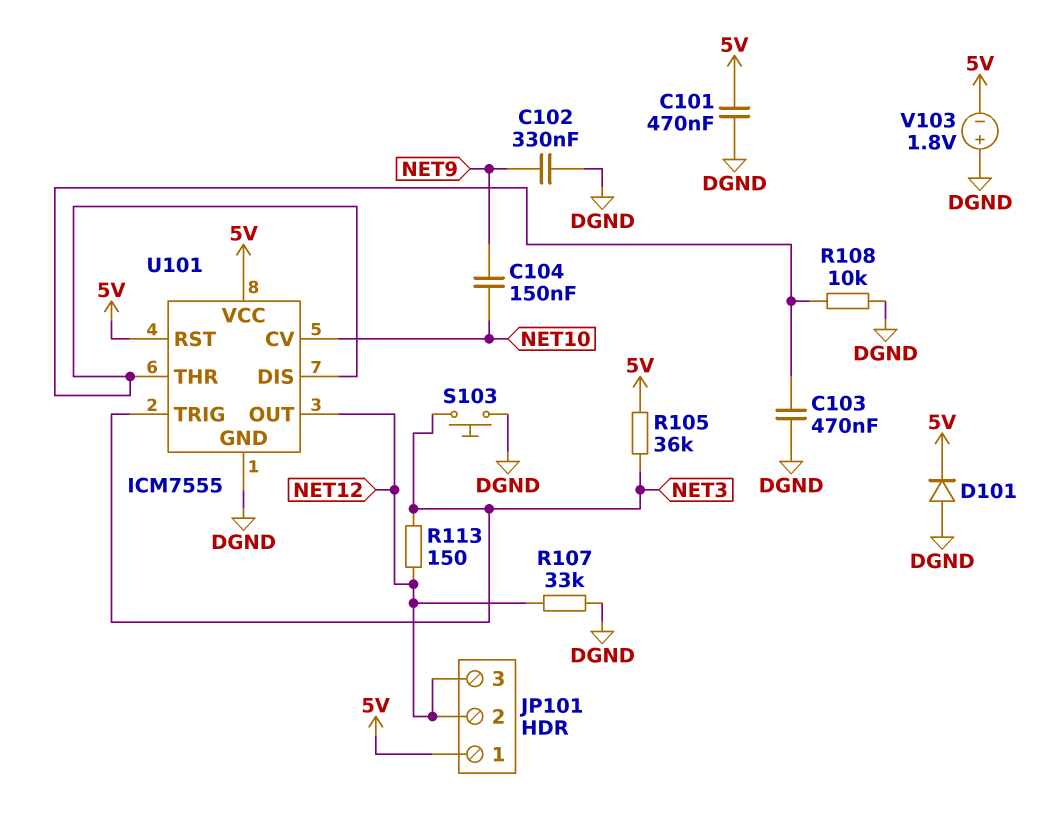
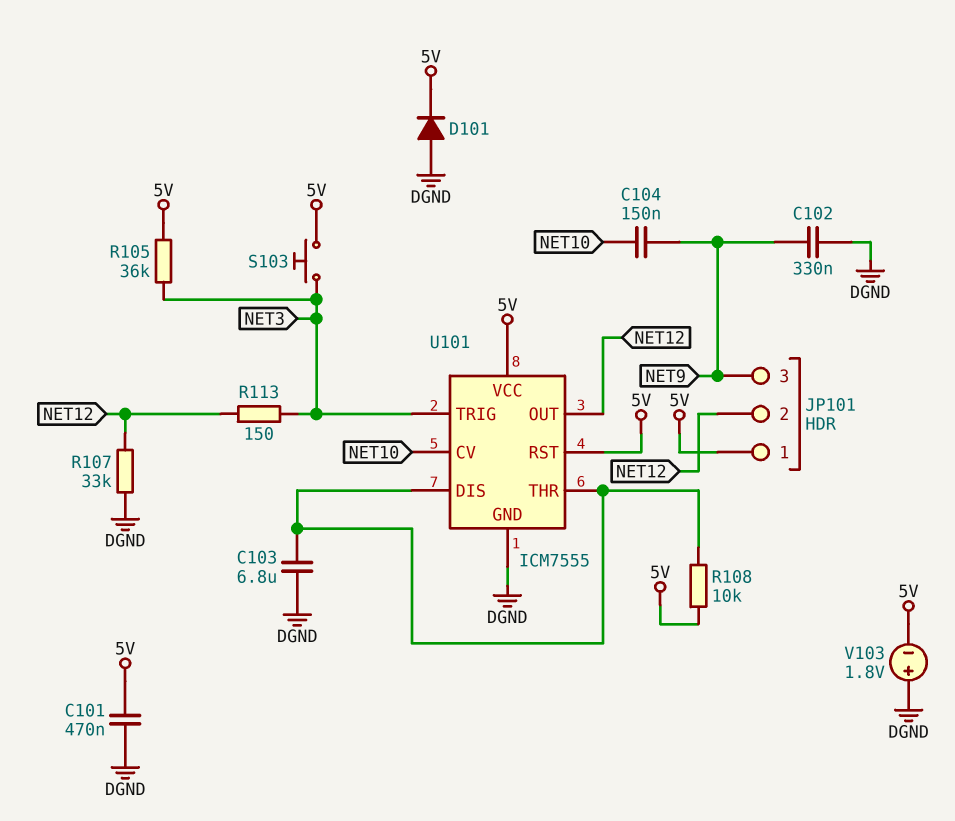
C103: 470nF (DGND, U101/DIS) -> 6.8uF (DGND, U101/DIS)
JP101 pin 3: NET12 -> NET9
R108: 10k (DGND, U101/DIS) -> 10k (5V, U101/DIS)
S103: button (DGND, NET3) -> button (5V, NET3)

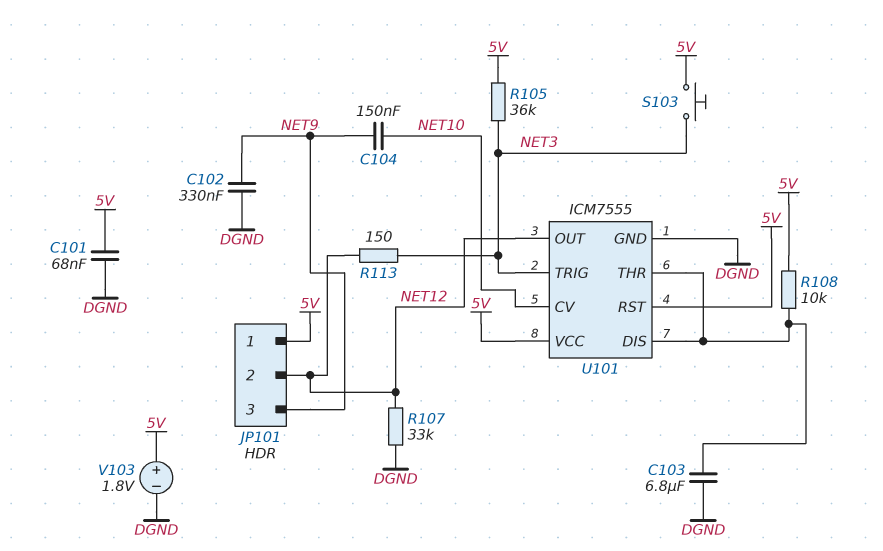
C101: 470nF (5V, DGND) -> 68nF (5V, DGND)
D101: diode (A DGND, K 5V) -> none
V103: 1.8V (plus DGND, minus 5V) -> 1.8V (plus 5V, minus DGND)

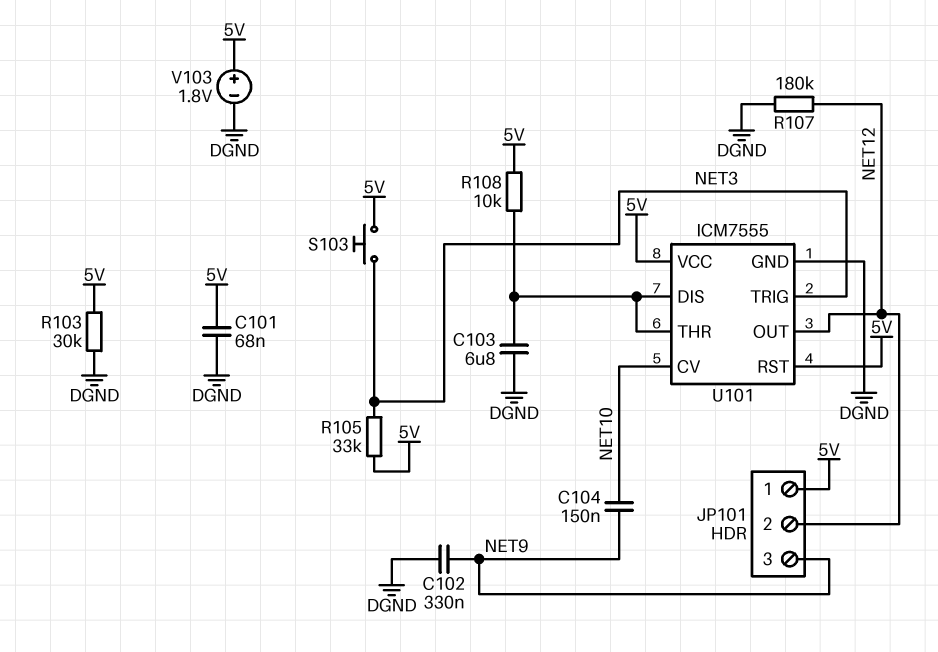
R103: none -> 30k (5V, DGND)
R105: 36k (5V, NET3) -> 33k (5V, NET3)
R107: 33k (DGND, NET12) -> 180k (DGND, NET12)
R113: 150 (NET3, NET12) -> none

